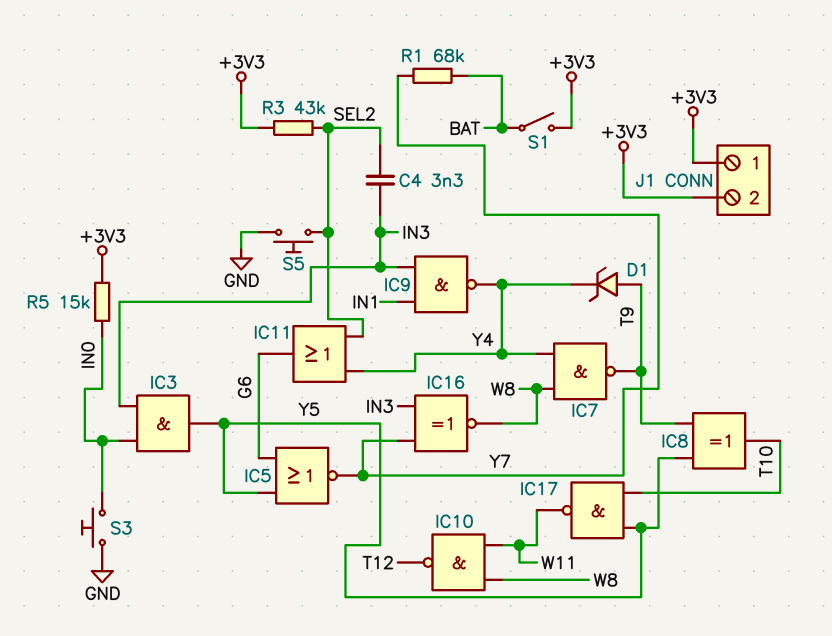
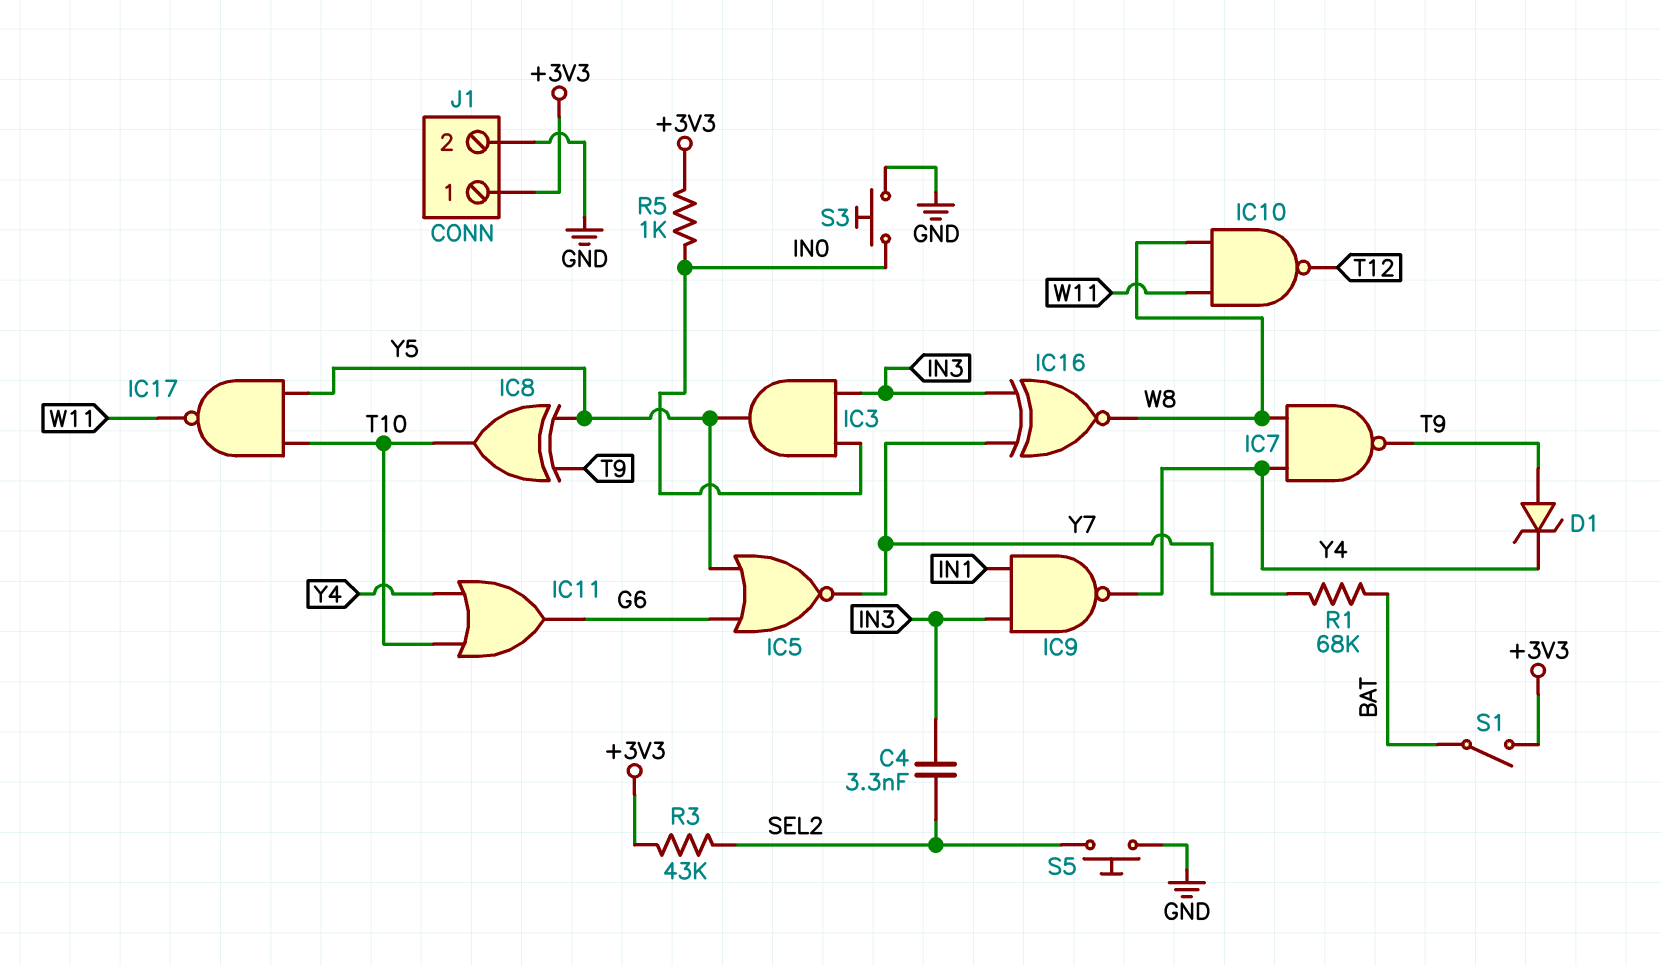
IC11: OR (in SEL2, in Y4, out G6) -> OR (in T10, in Y4, out G6)
J1 pin 2: +3V3 -> GND
R5: 15k (+3V3, IN0) -> 1k (+3V3, IN0)

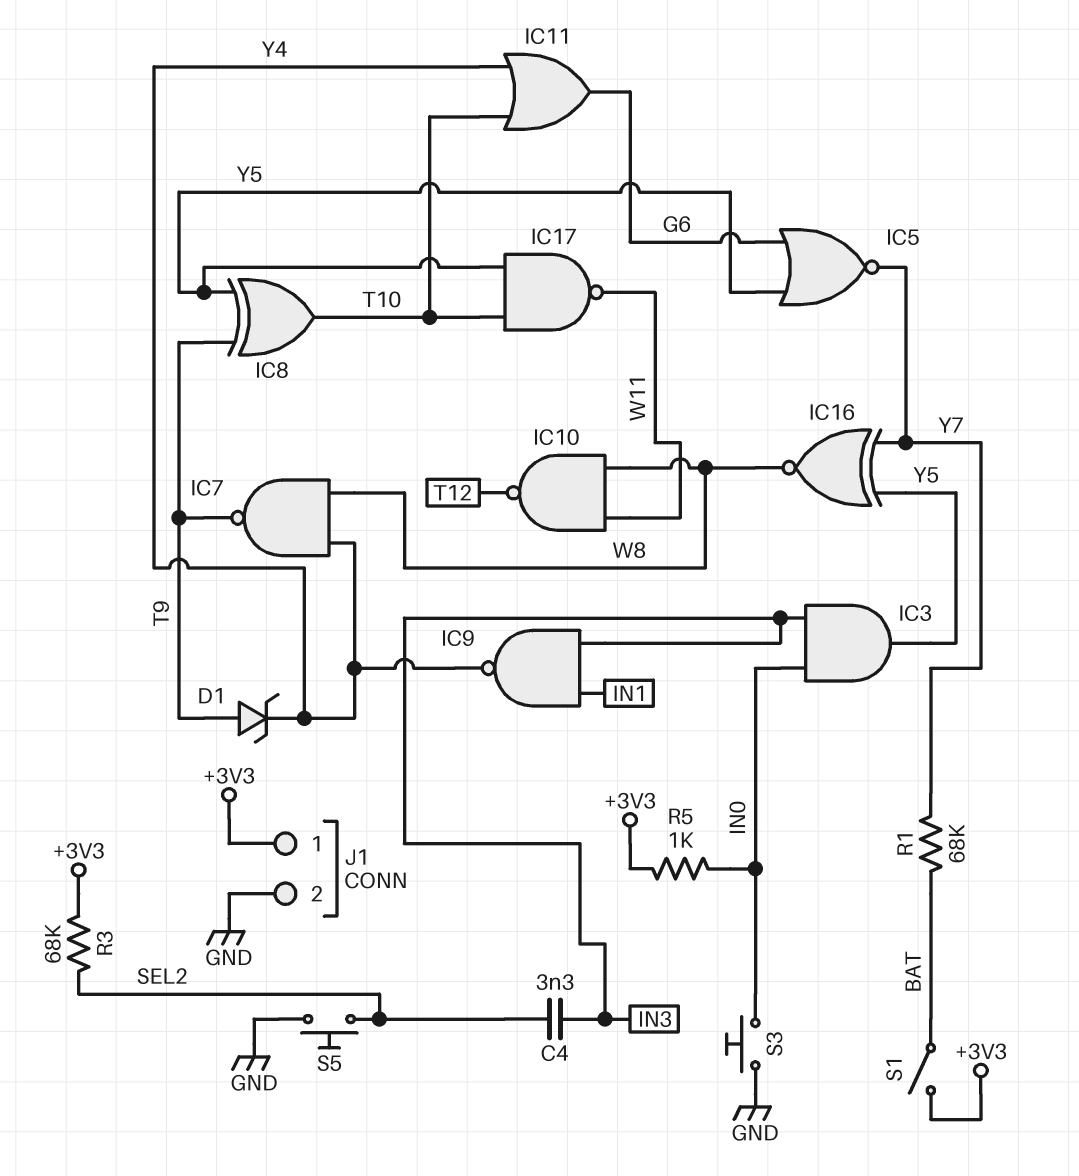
IC16: XNOR (in IN3, in Y7, out W8) -> XNOR (in Y5, in Y7, out W8)
R3: 43k (+3V3, SEL2) -> 68k (+3V3, SEL2)

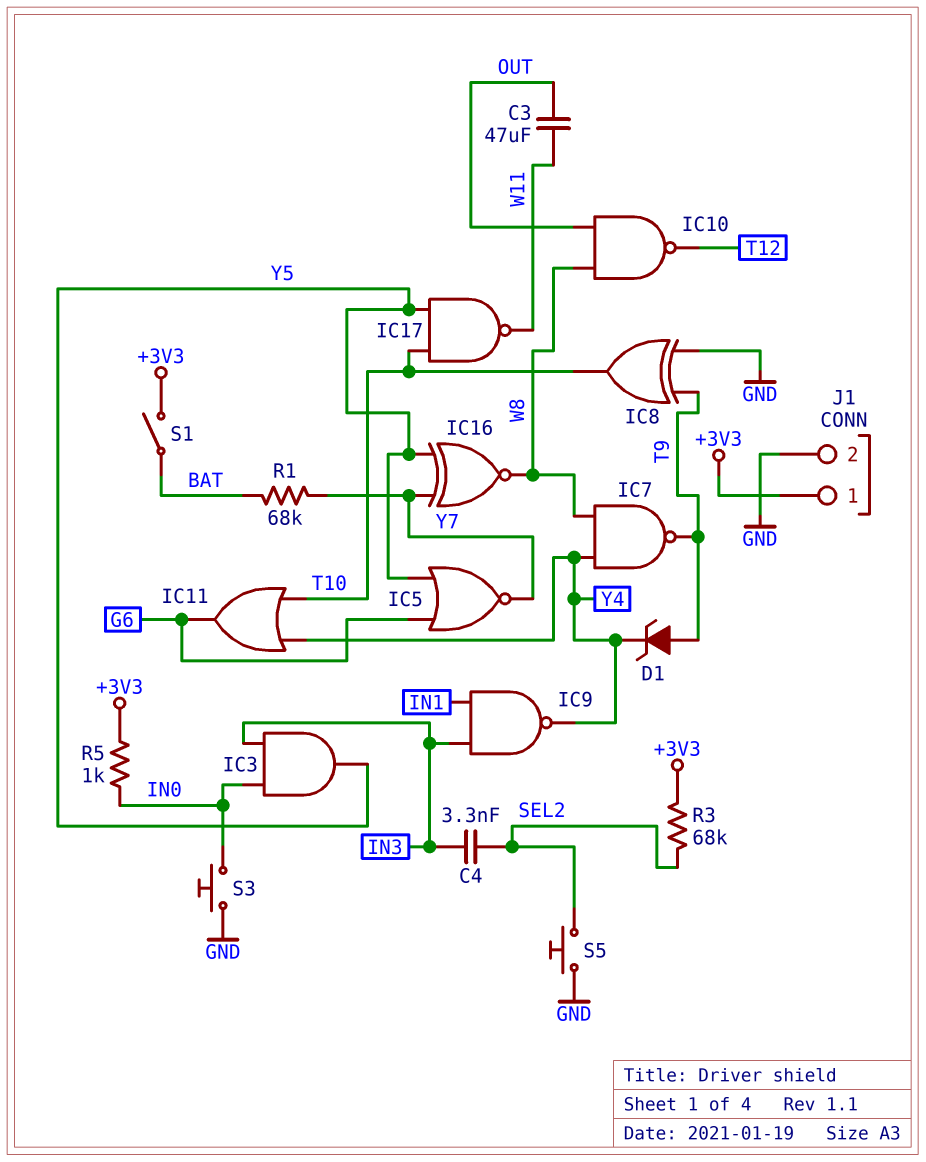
C3: none -> 47uF (OUT, W11)
IC8: XOR (in T9, in Y5, out T10) -> XOR (in GND, in T9, out T10)
IC10: NAND (in W8, in W11, out T12) -> NAND (in OUT, in W8, out T12)

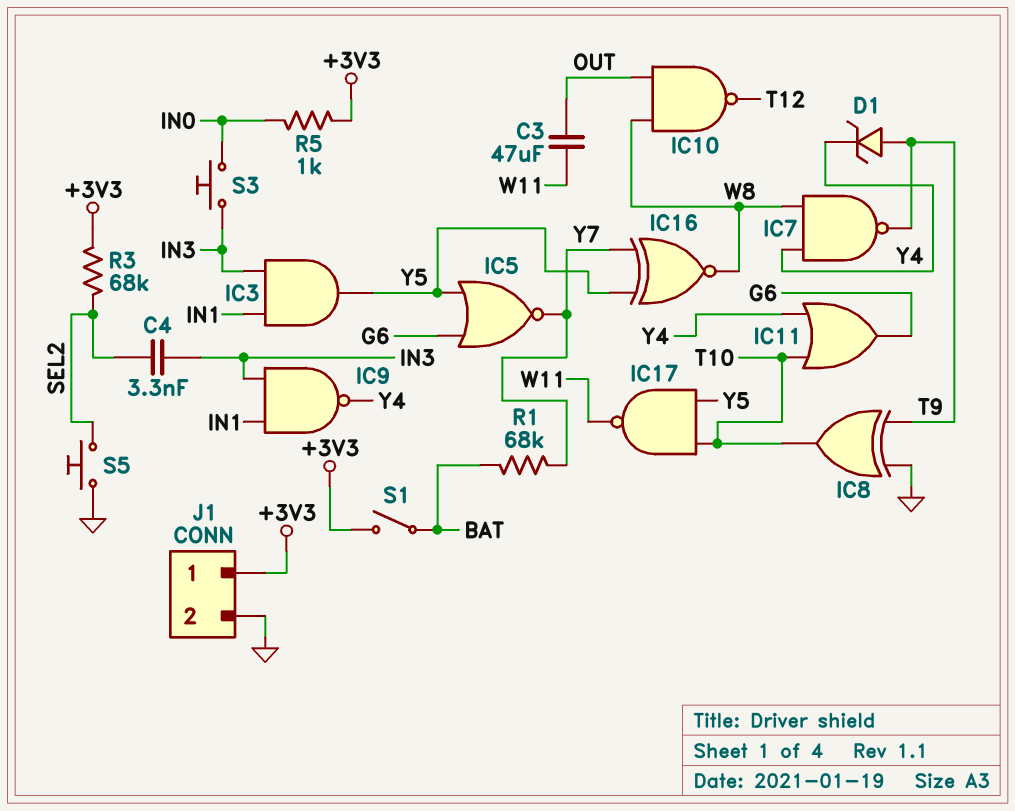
IC3: AND (in IN0, in IN3, out Y5) -> AND (in IN1, in IN3, out Y5)
S3: button (GND, IN0) -> button (IN0, IN3)

